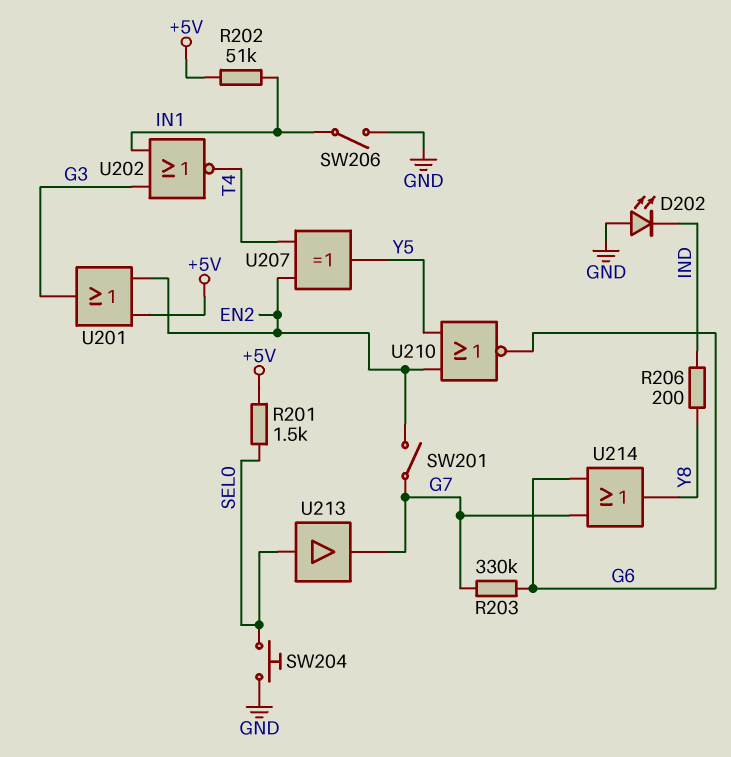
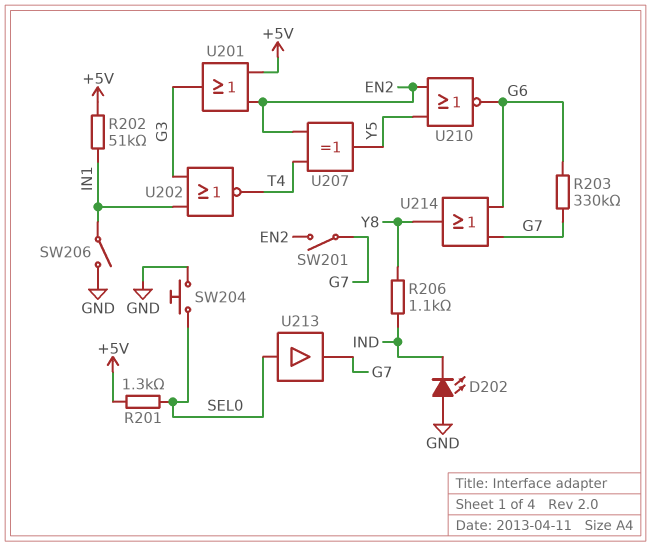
R201: 1.5k (+5V, SEL0) -> 1.3k (+5V, SEL0)
R206: 200 (IND, Y8) -> 1.1k (IND, Y8)

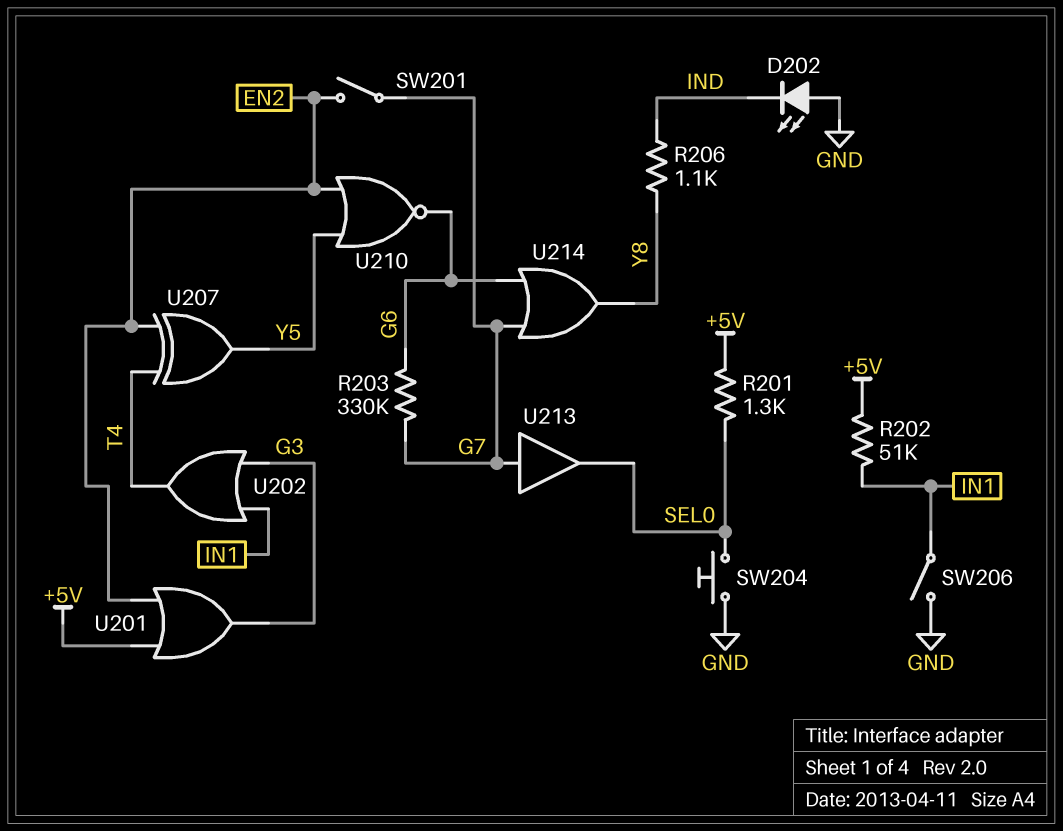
U202: NOR (in G3, in IN1, out T4) -> OR (in G3, in IN1, out T4)
U213: buffer (in SEL0, out G7) -> buffer (in G7, out SEL0)

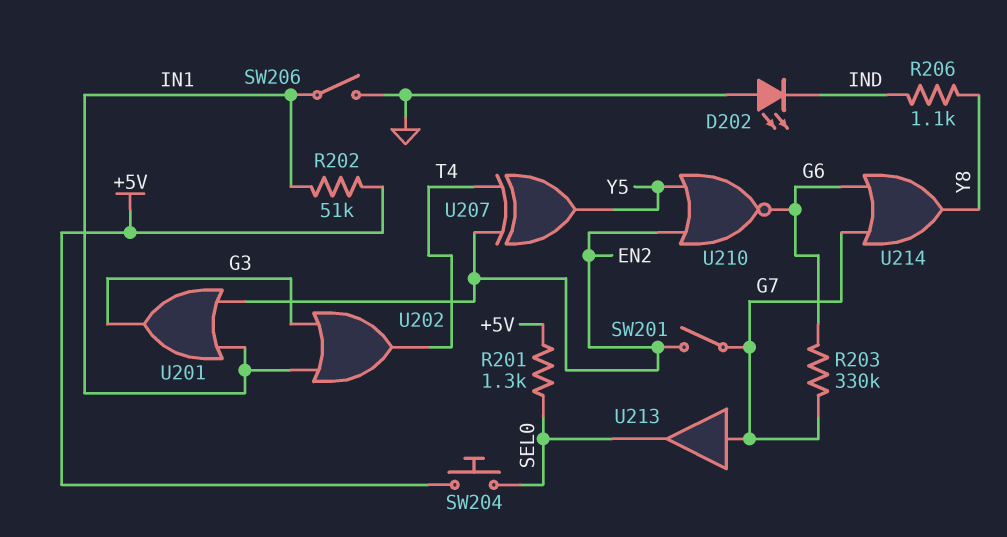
SW204: button (GND, SEL0) -> button (+5V, SEL0)
U201: OR (in +5V, in EN2, out G3) -> OR (in EN2, in IN1, out G3)

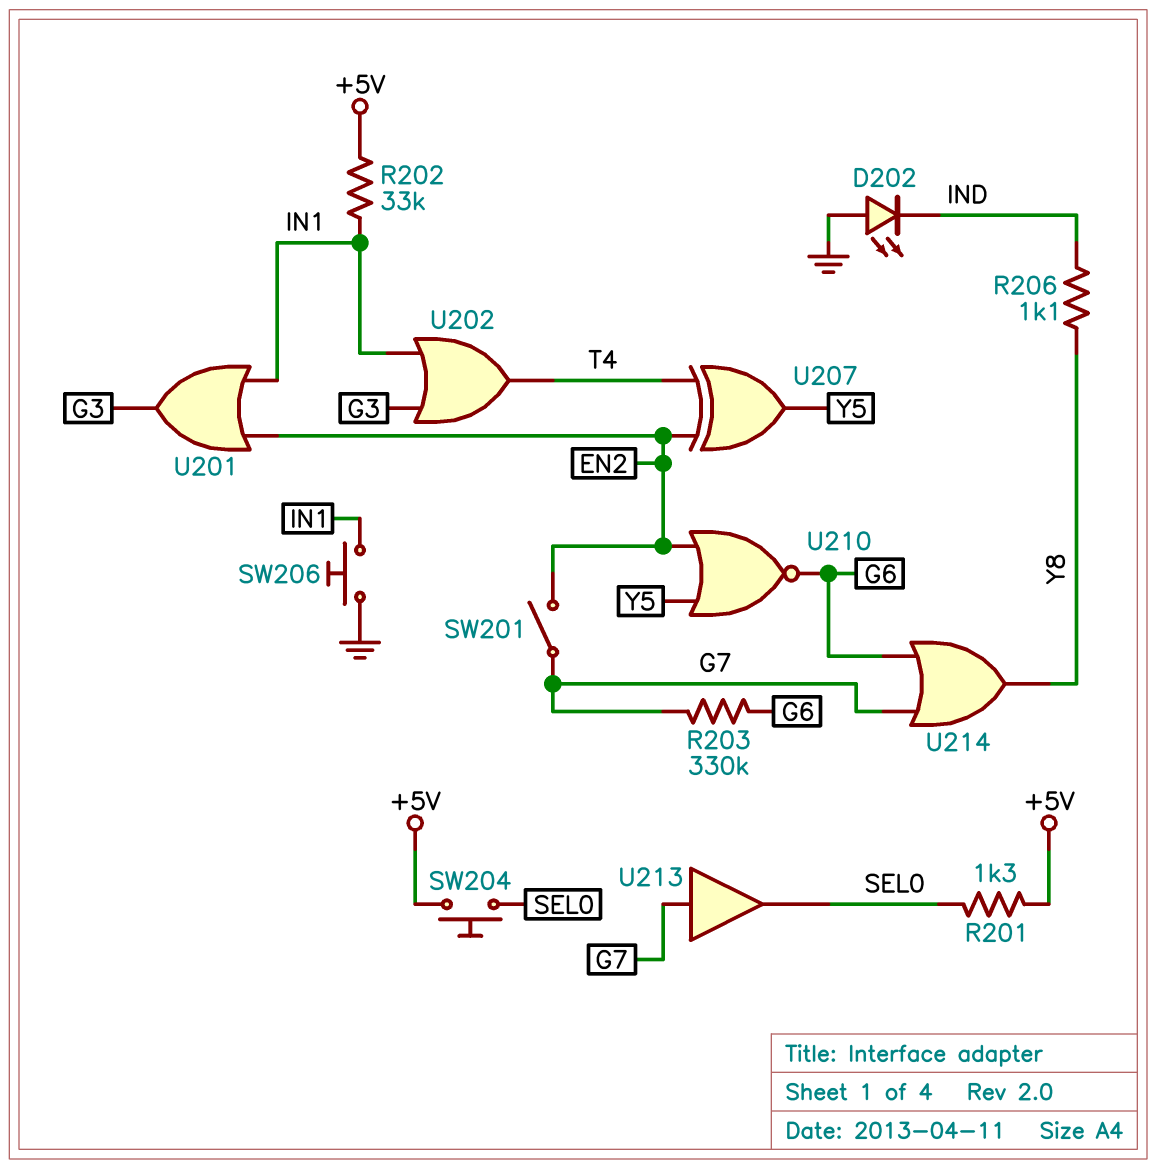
R202: 51k (+5V, IN1) -> 33k (+5V, IN1)
SW206: switch (GND, IN1) -> button (GND, IN1)

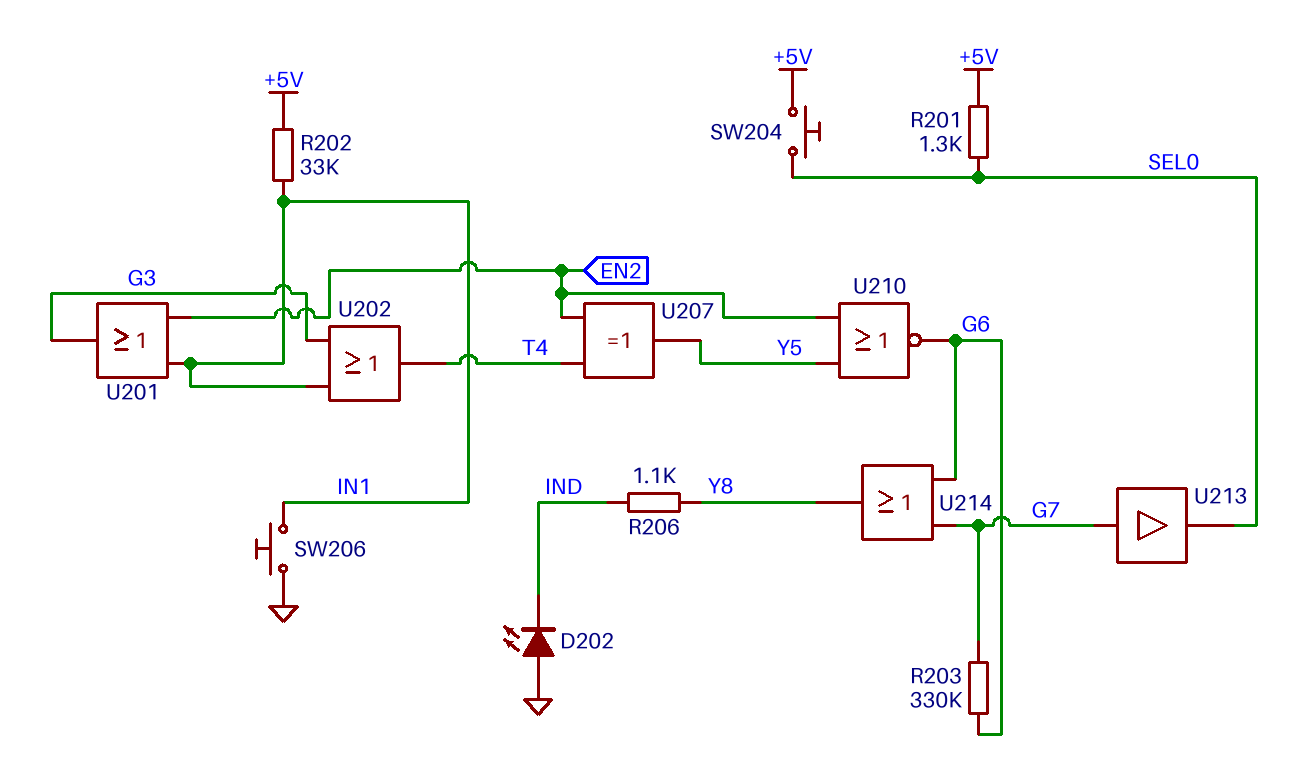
SW201: switch (EN2, G7) -> none

